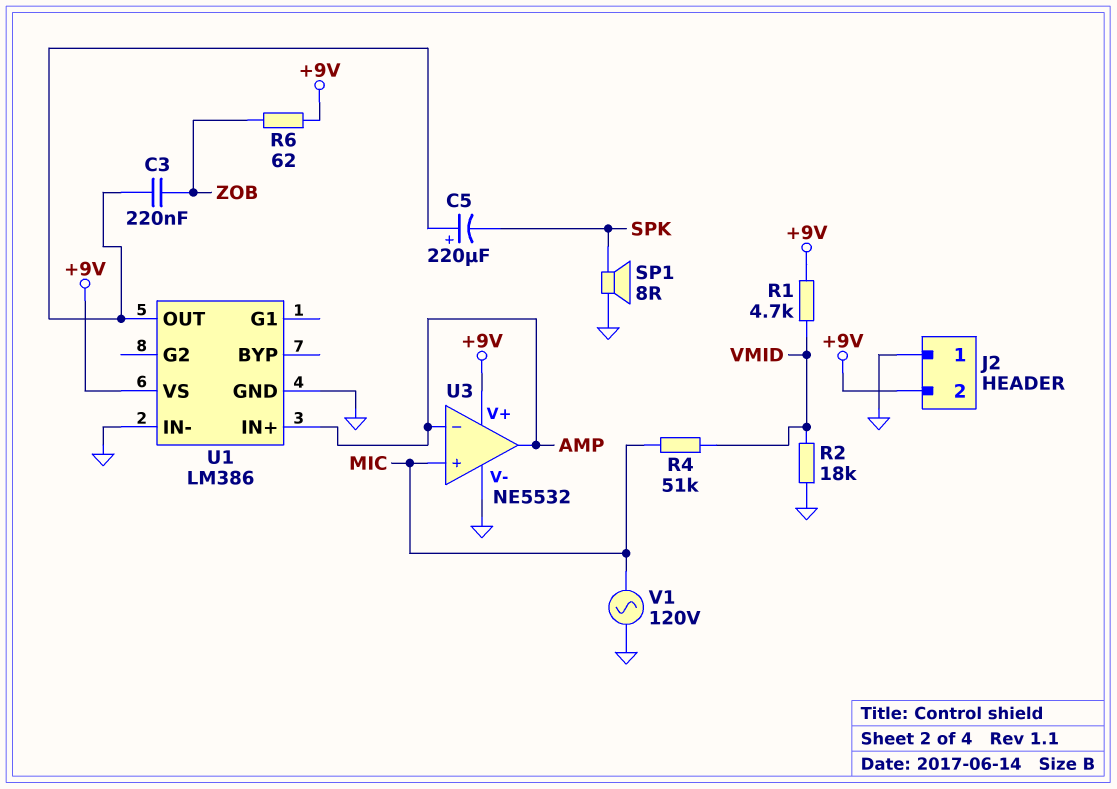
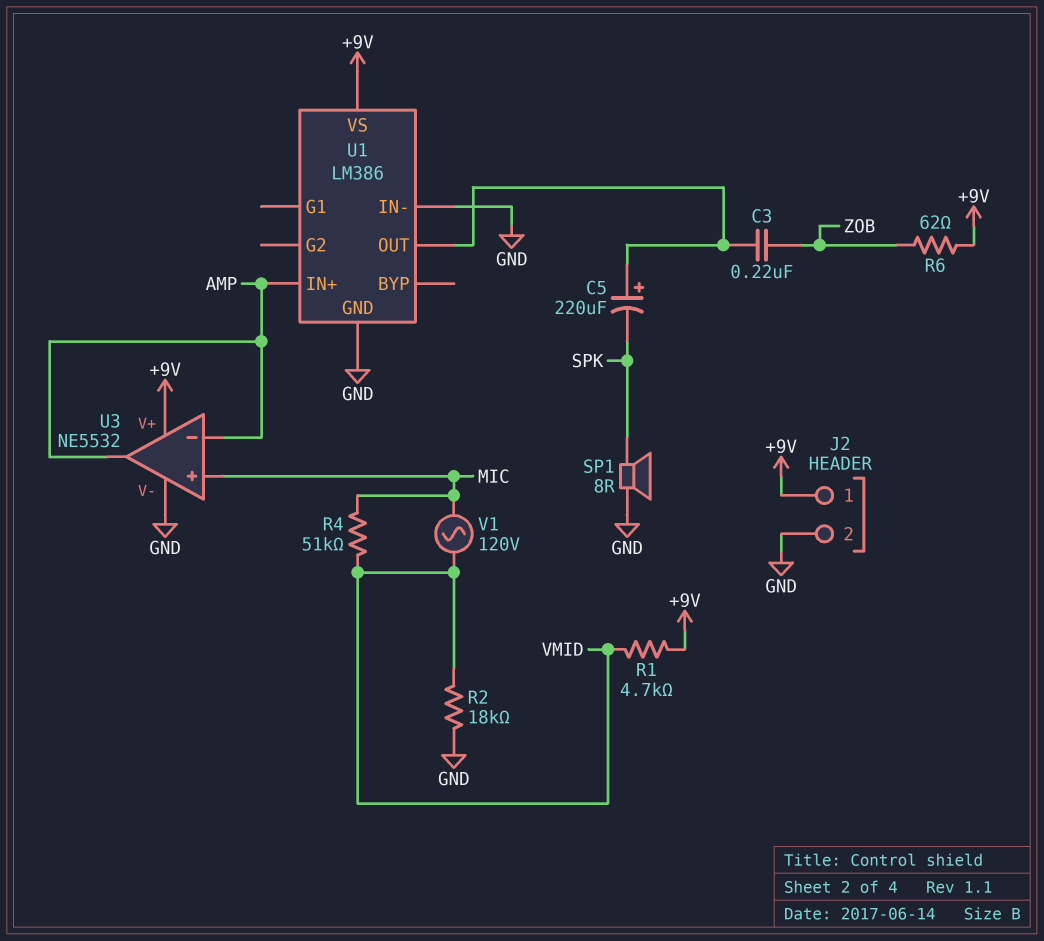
J2 pin 1: GND -> +9V
J2 pin 2: +9V -> GND
V1: AC 120V (GND, MIC) -> AC 120V (MIC, VMID)

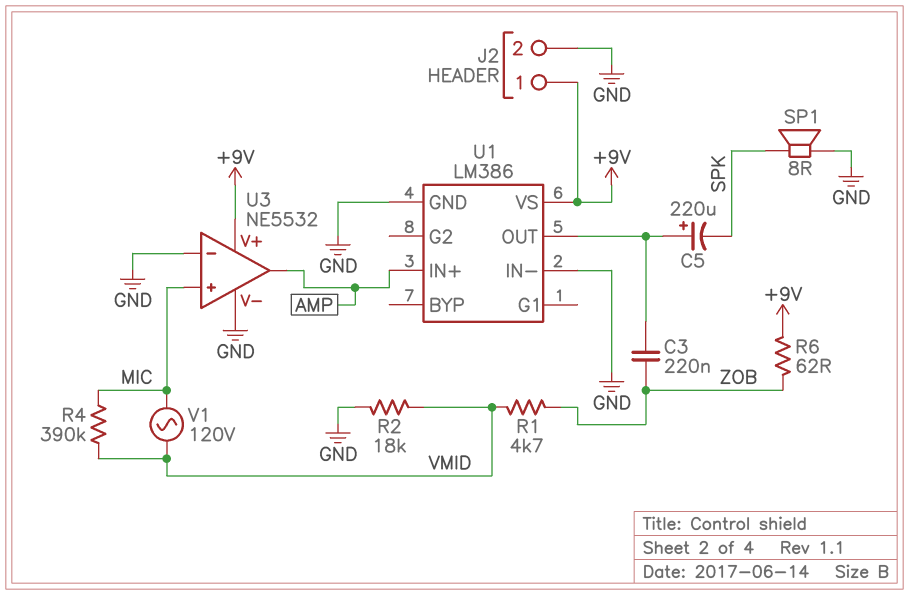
R1: 4.7k (+9V, VMID) -> 4.7k (VMID, ZOB)
R4: 51k (MIC, VMID) -> 390k (MIC, VMID)
U3 pin in-: AMP -> GND

